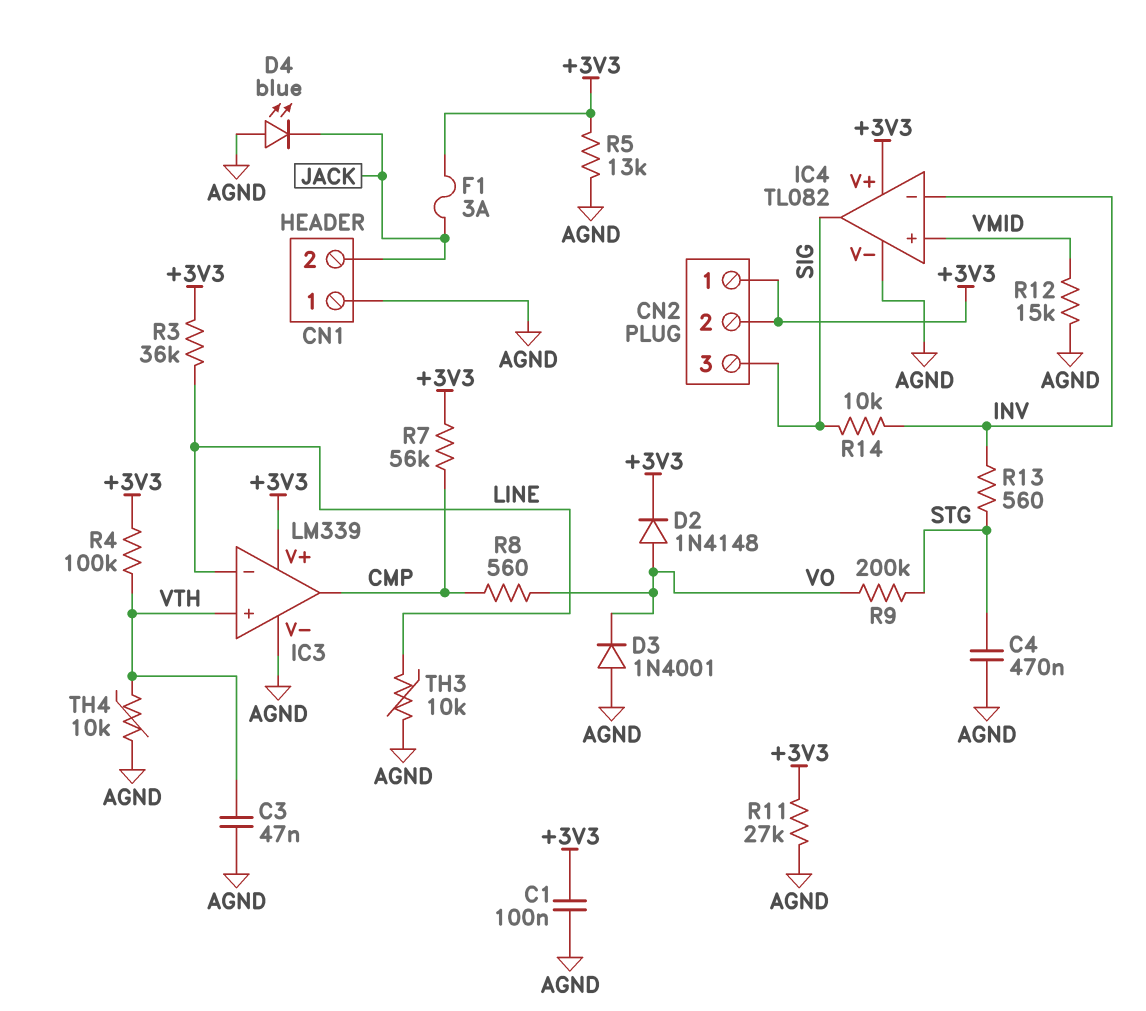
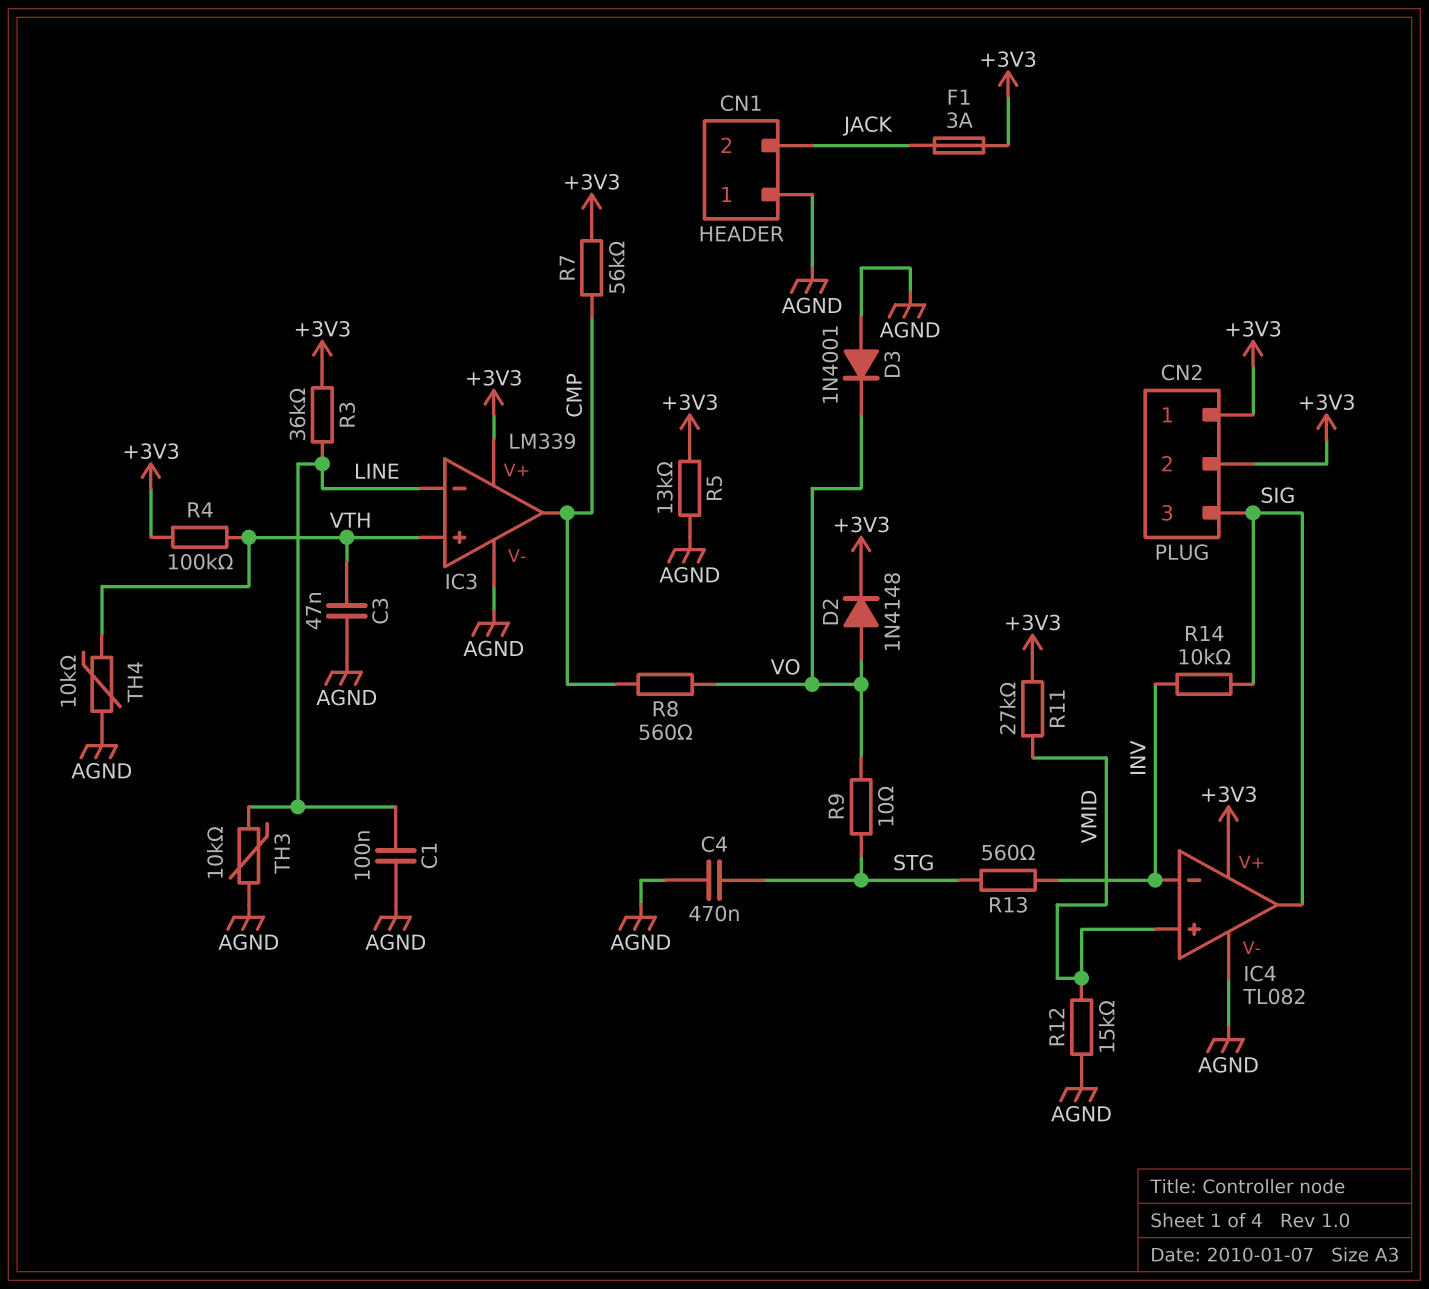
C1: 100nF (+3V3, AGND) -> 100nF (AGND, LINE)
D4: LED blue (A AGND, K JACK) -> none
R9: 200k (STG, VO) -> 10 (STG, VO)
R11: 27k (+3V3, AGND) -> 27k (+3V3, VMID)

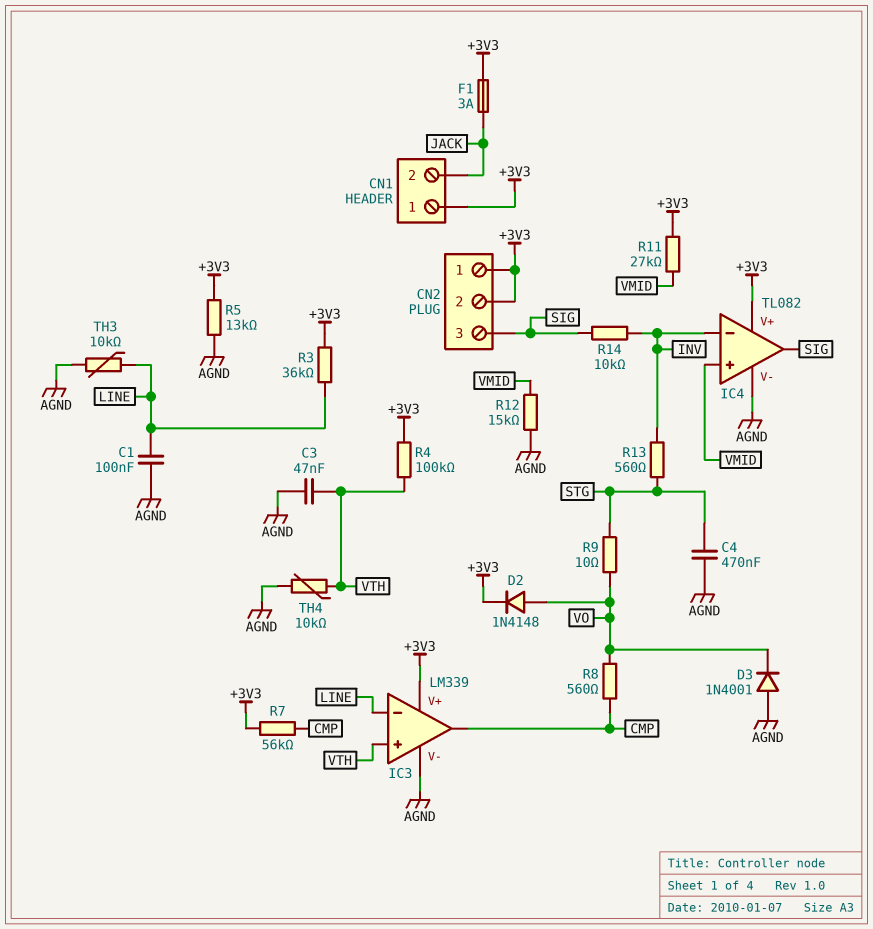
CN1 pin 1: AGND -> +3V3

